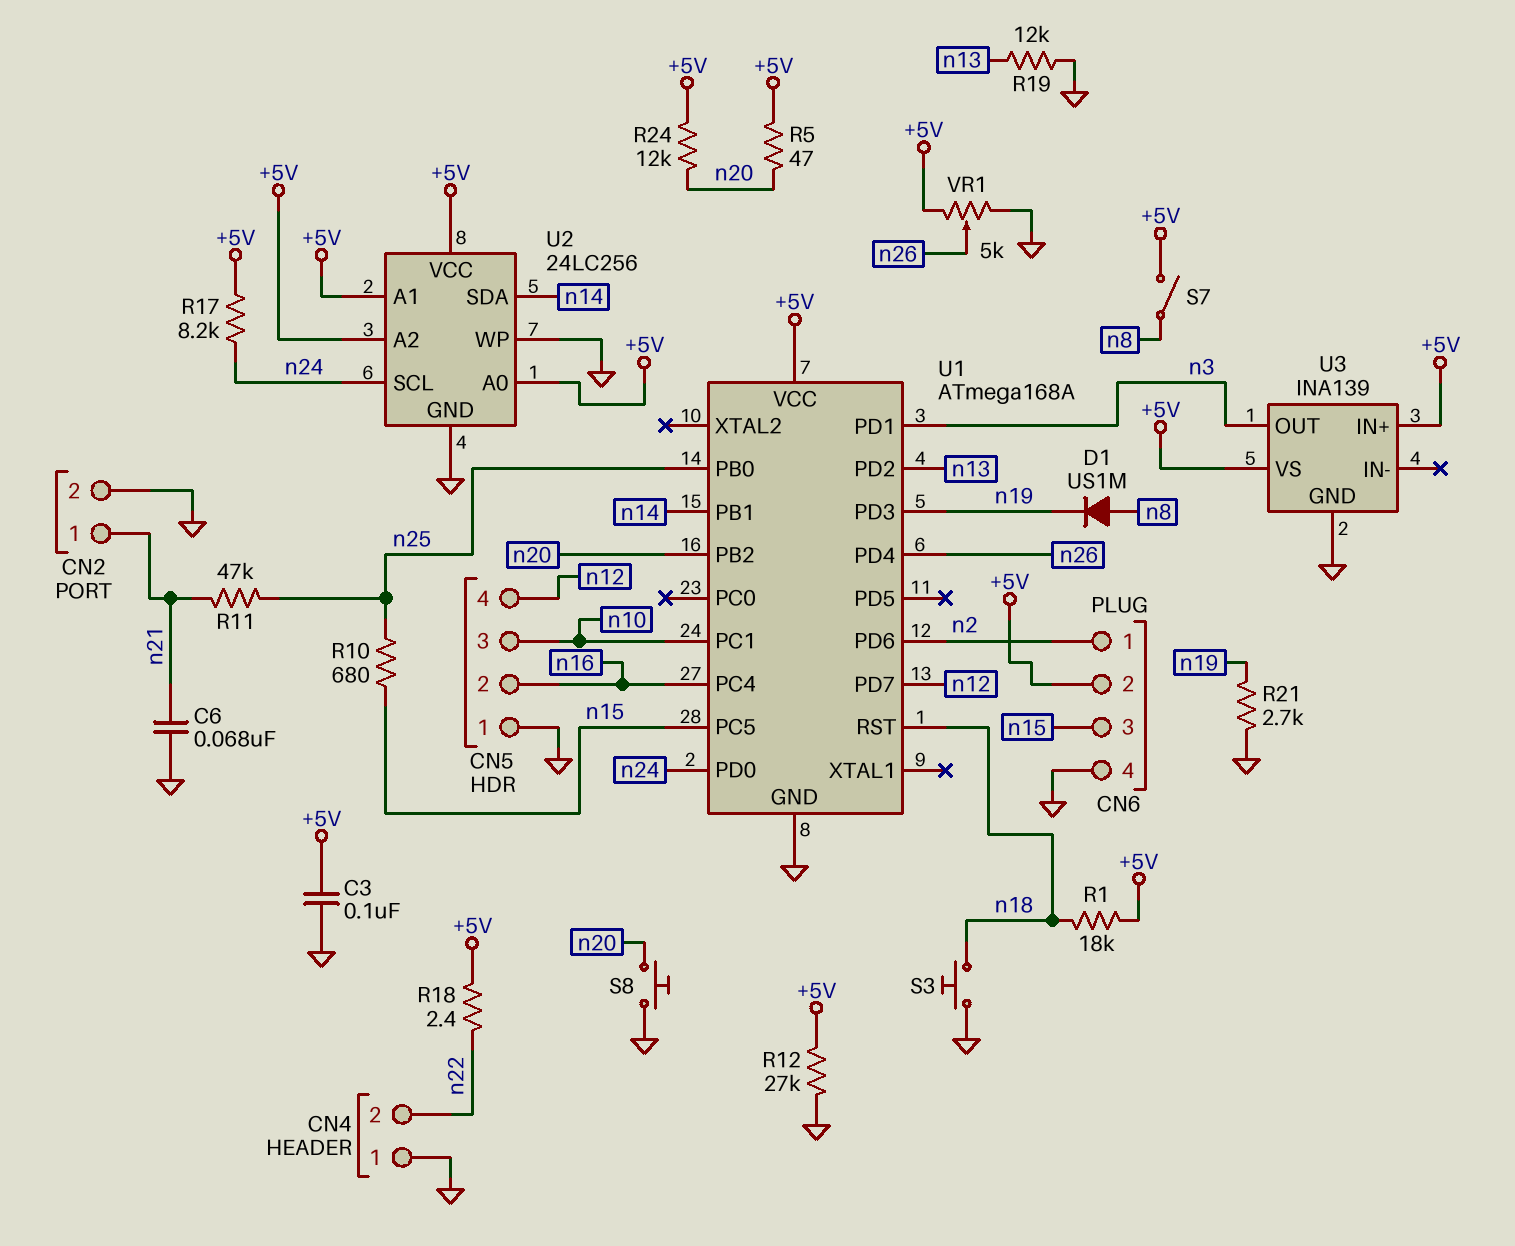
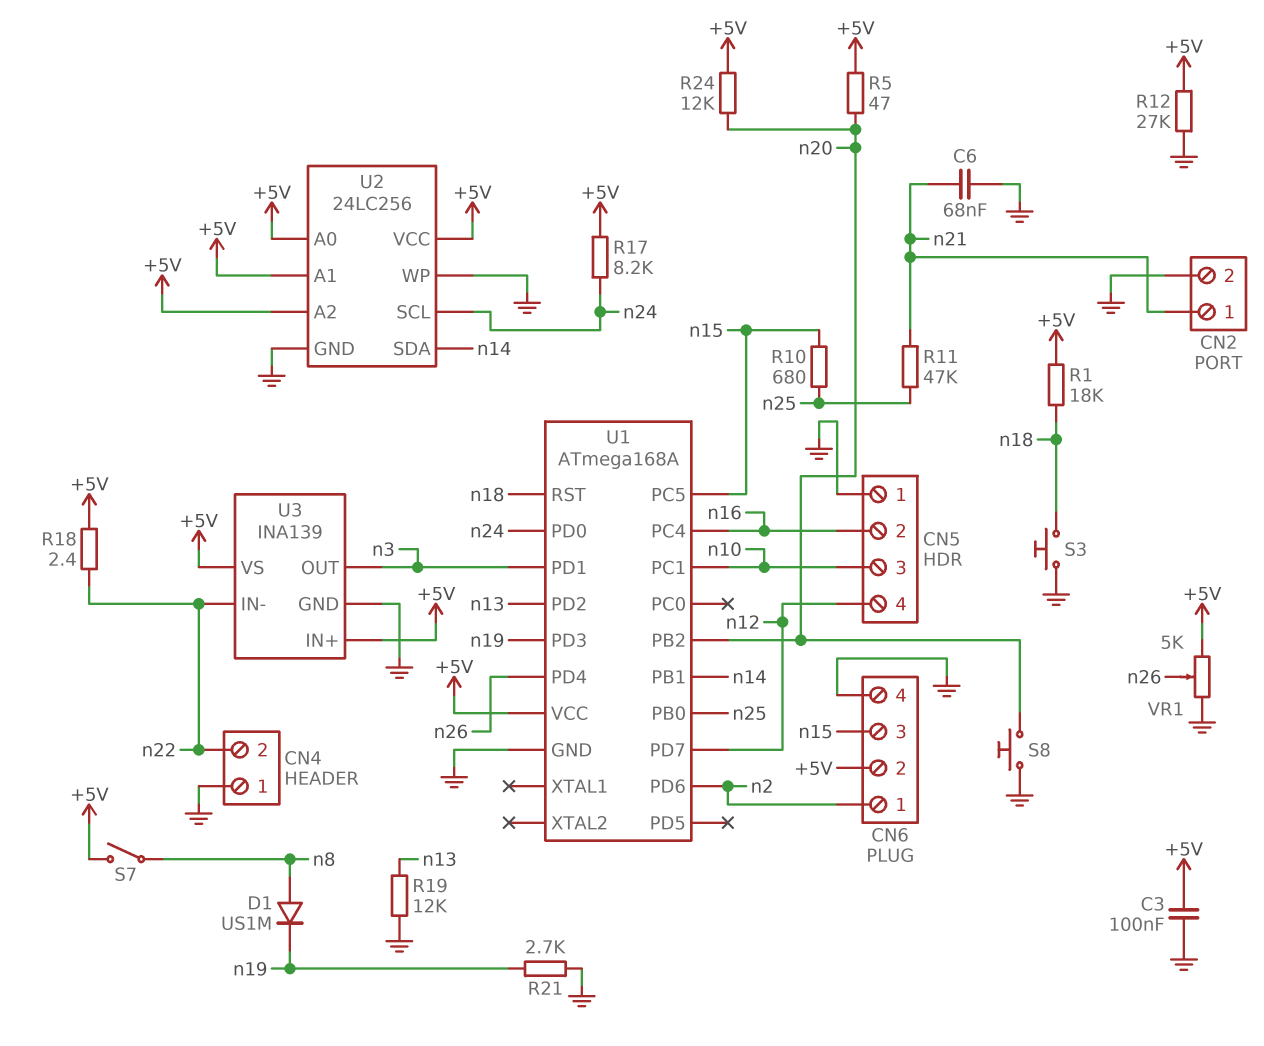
U3 pin IN-: none -> n22

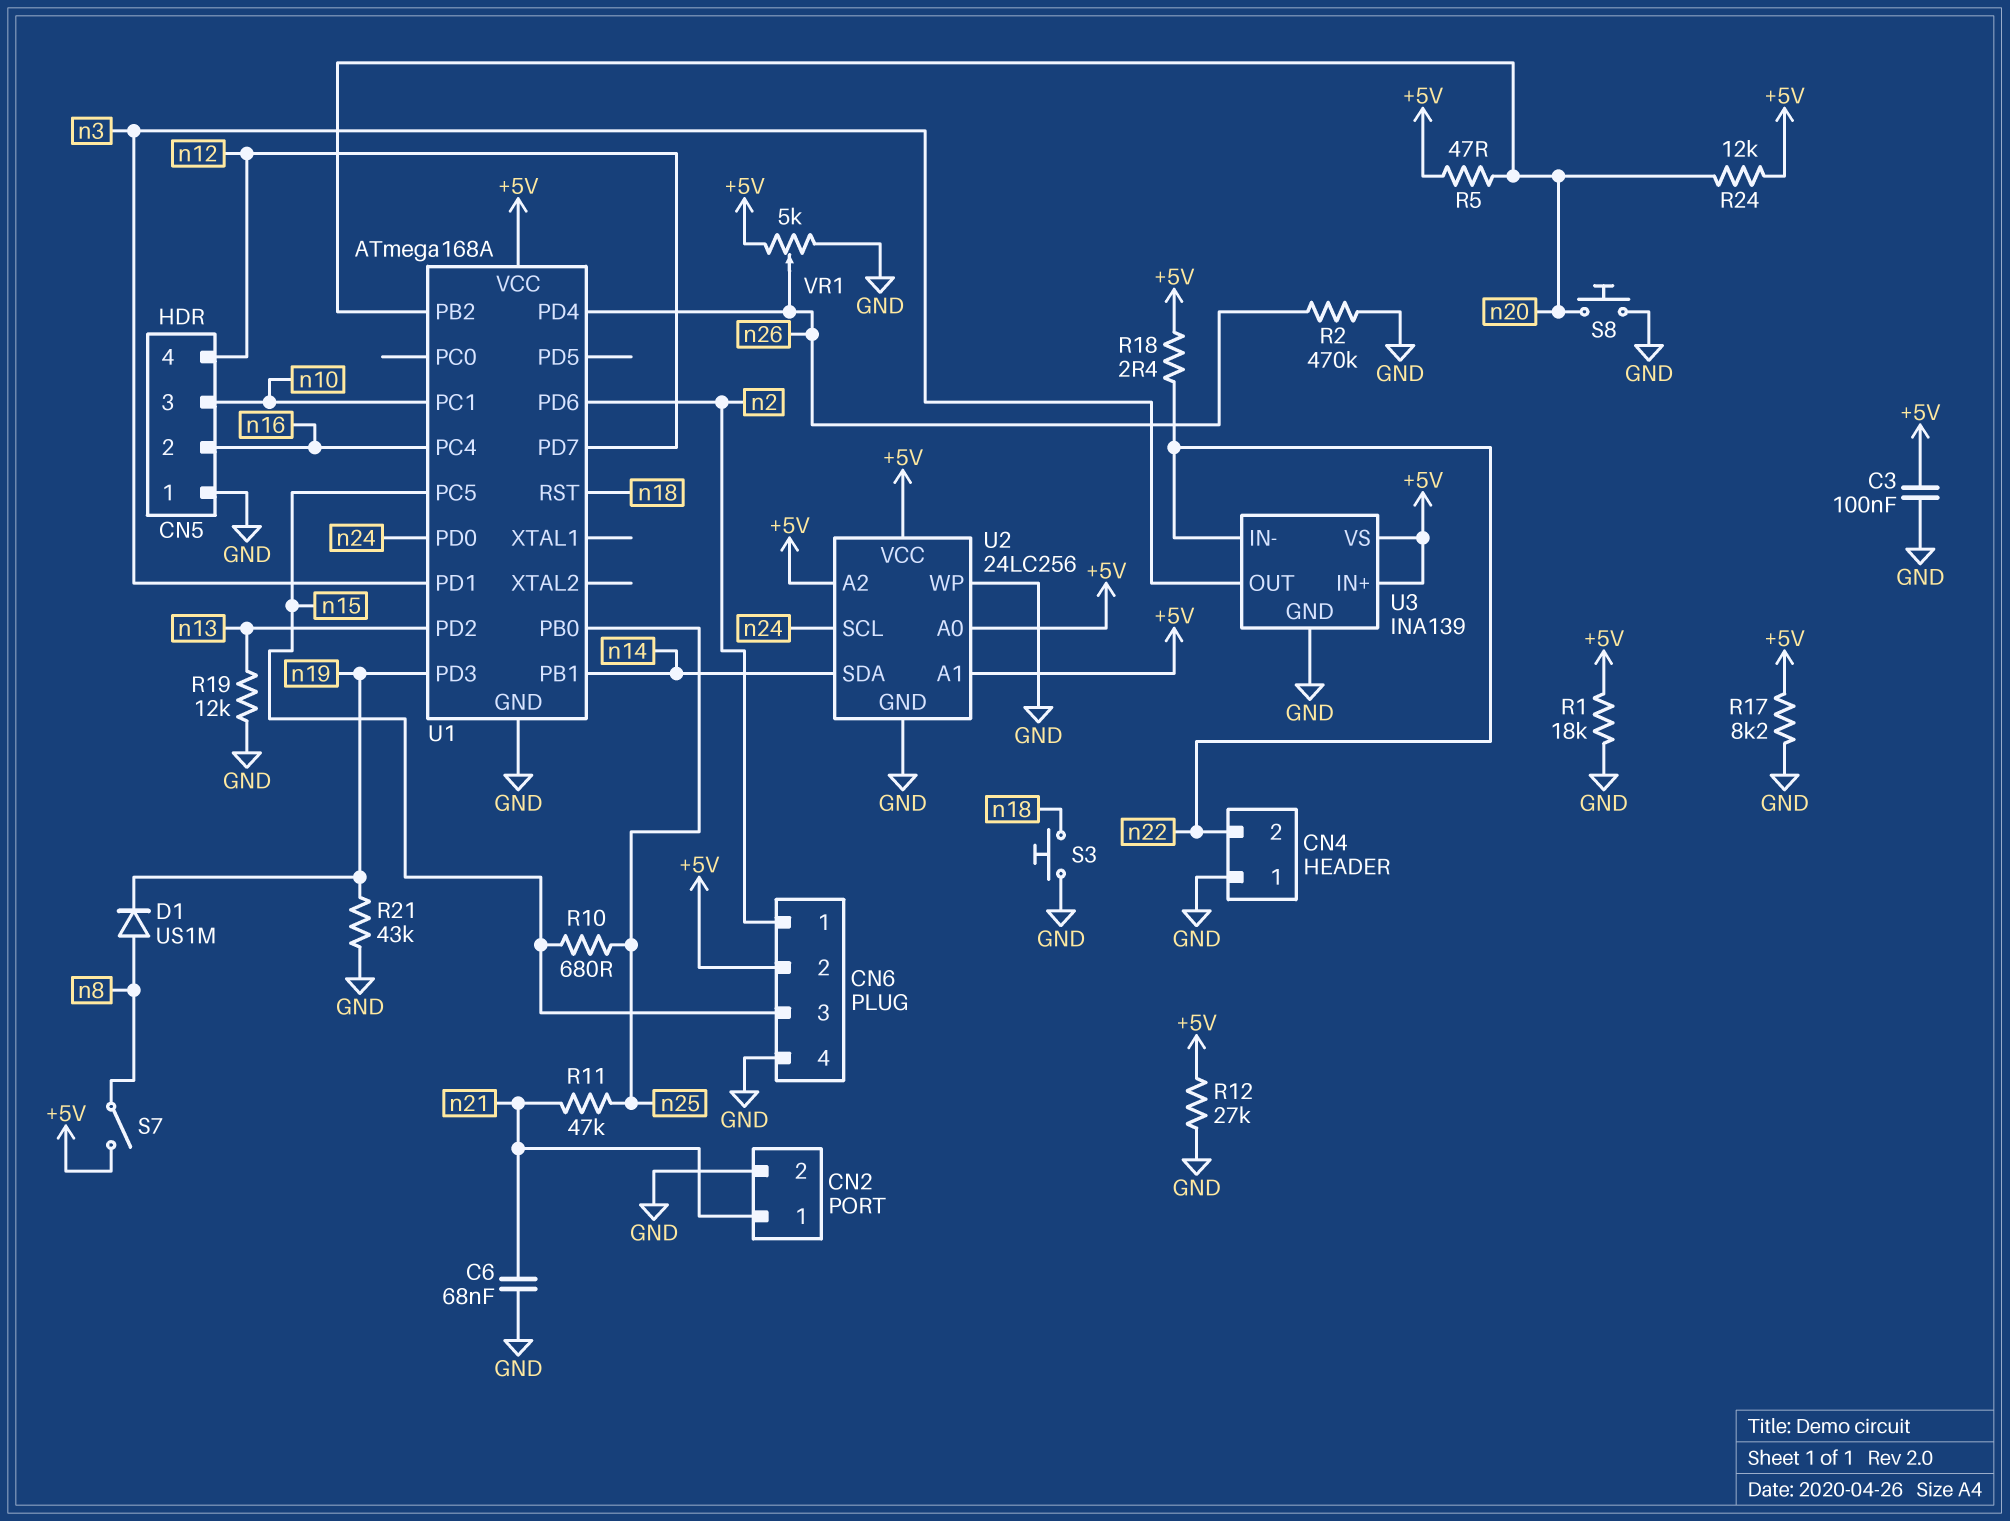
R1: 18k (+5V, n18) -> 18k (+5V, GND)
R2: none -> 470k (GND, n26)
R17: 8.2k (+5V, n24) -> 8.2k (+5V, GND)
R21: 2.7k (GND, n19) -> 43k (GND, n19)

